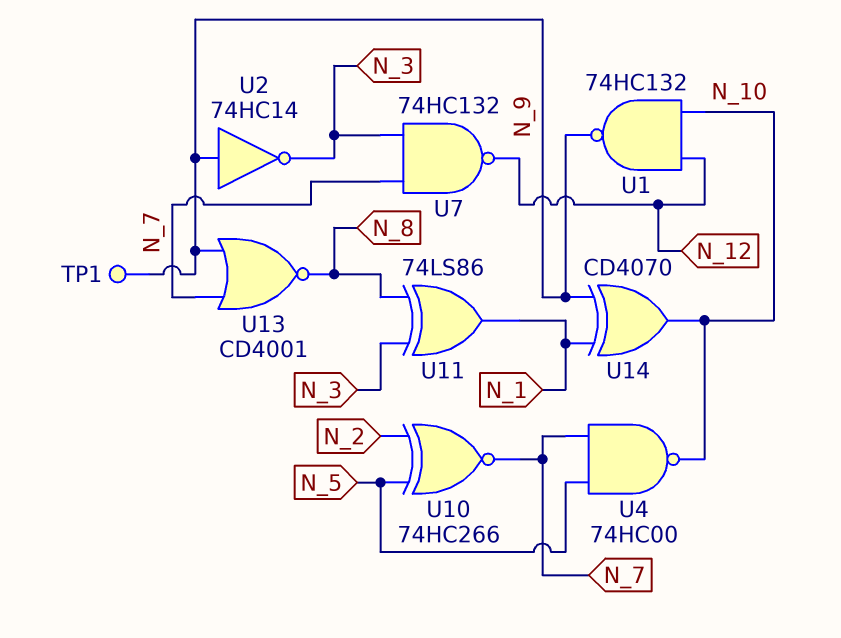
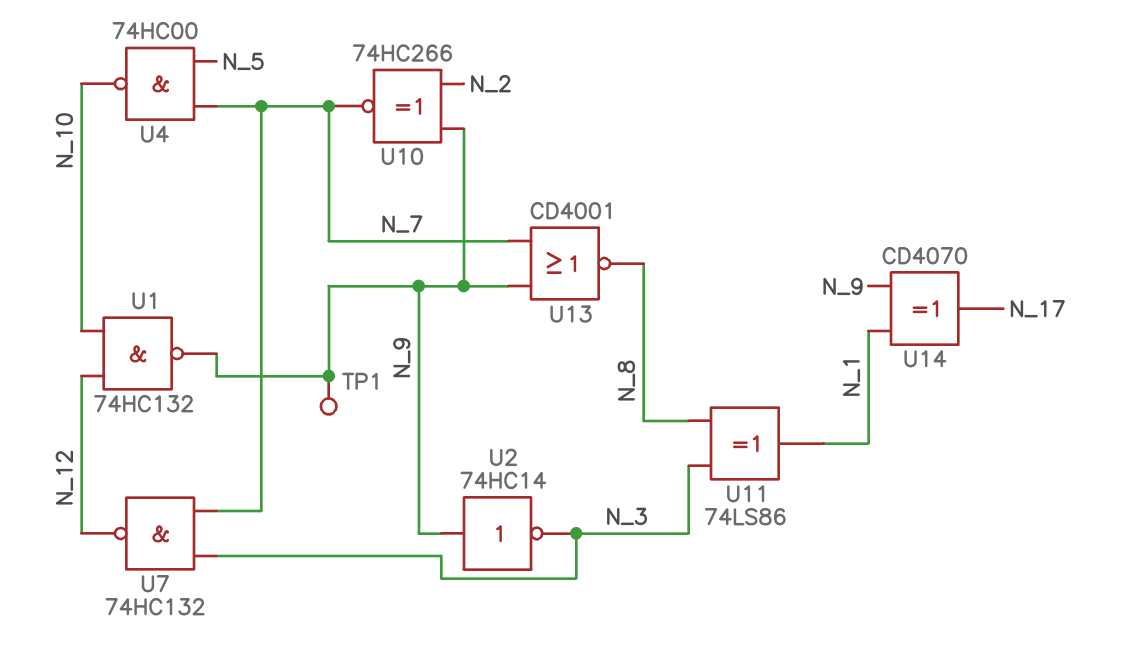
U10: XNOR 74HC266 (in N_2, in N_5, out N_7) -> XNOR 74HC266 (in N_2, in N_9, out N_7)
U14: XOR CD4070 (in N_1, in N_9, out N_10) -> XOR CD4070 (in N_1, in N_9, out N_17)

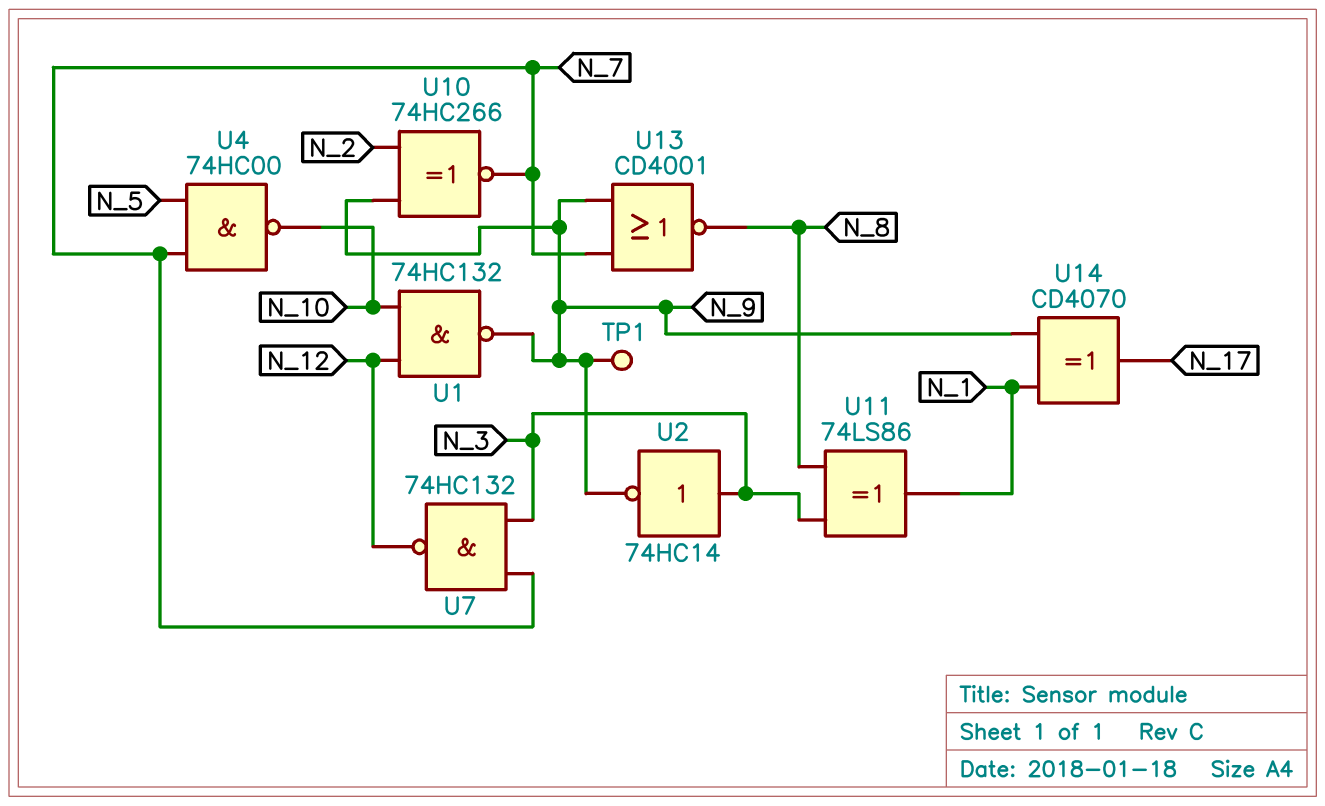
U2: NOT 74HC14 (in N_9, out N_3) -> NOT 74HC14 (in N_3, out N_9)

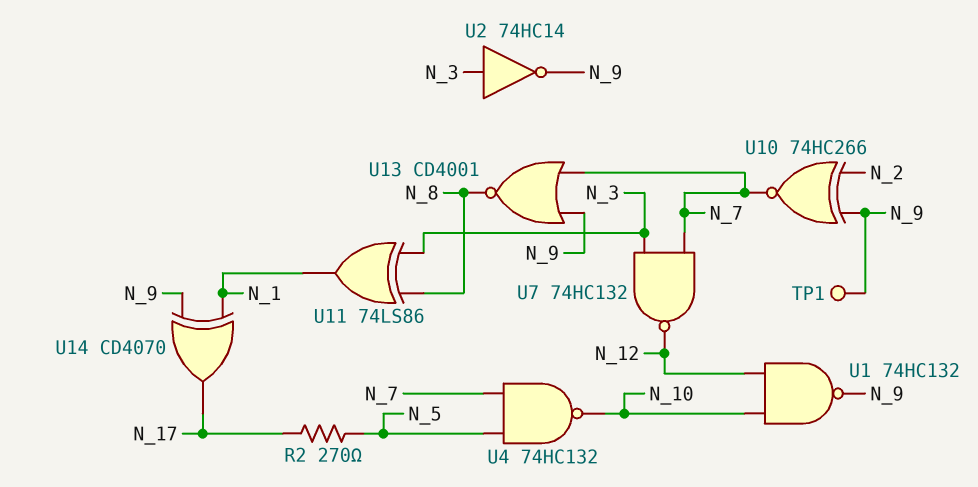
R2: none -> 270 (N_5, N_17)
U4: NAND 74HC00 (in N_5, in N_7, out N_10) -> NAND 74HC132 (in N_5, in N_7, out N_10)

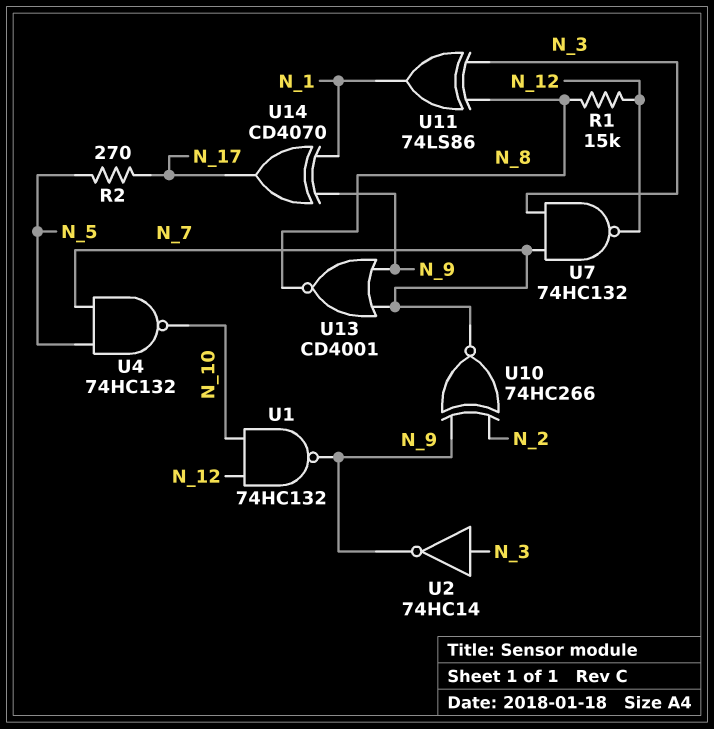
R1: none -> 15k (N_8, N_12)
TP1: test point (N_9) -> none

